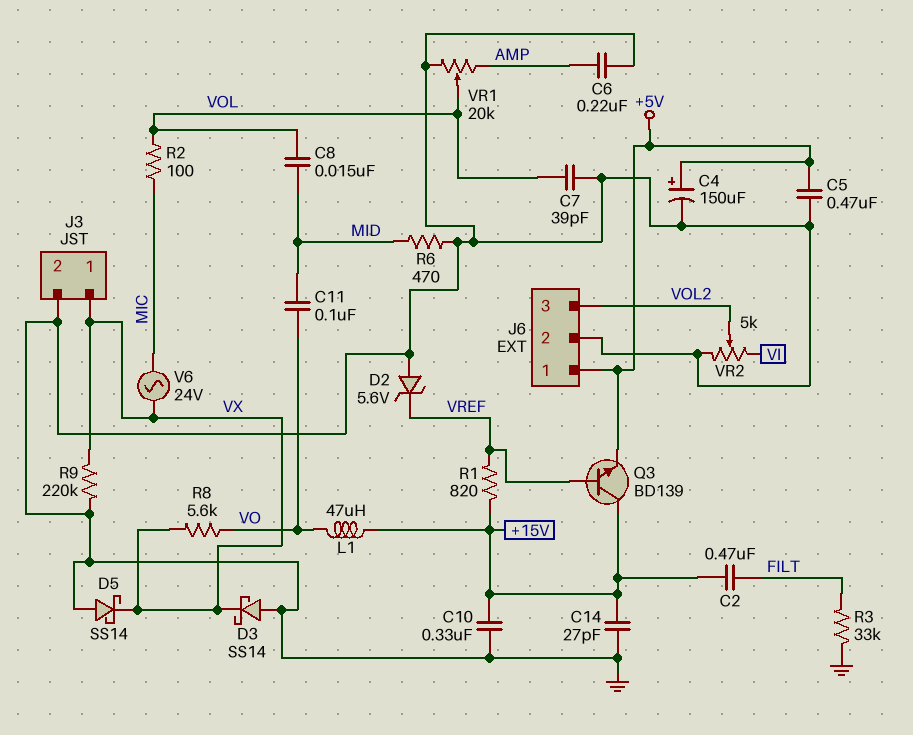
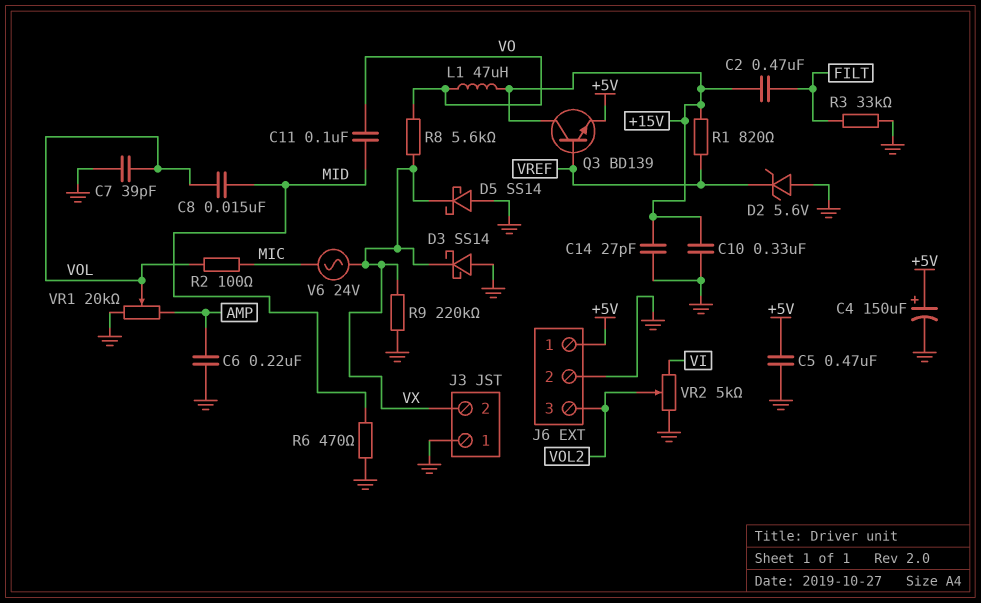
J3 pin 1: VX -> GND
J3 pin 2: GND -> VX

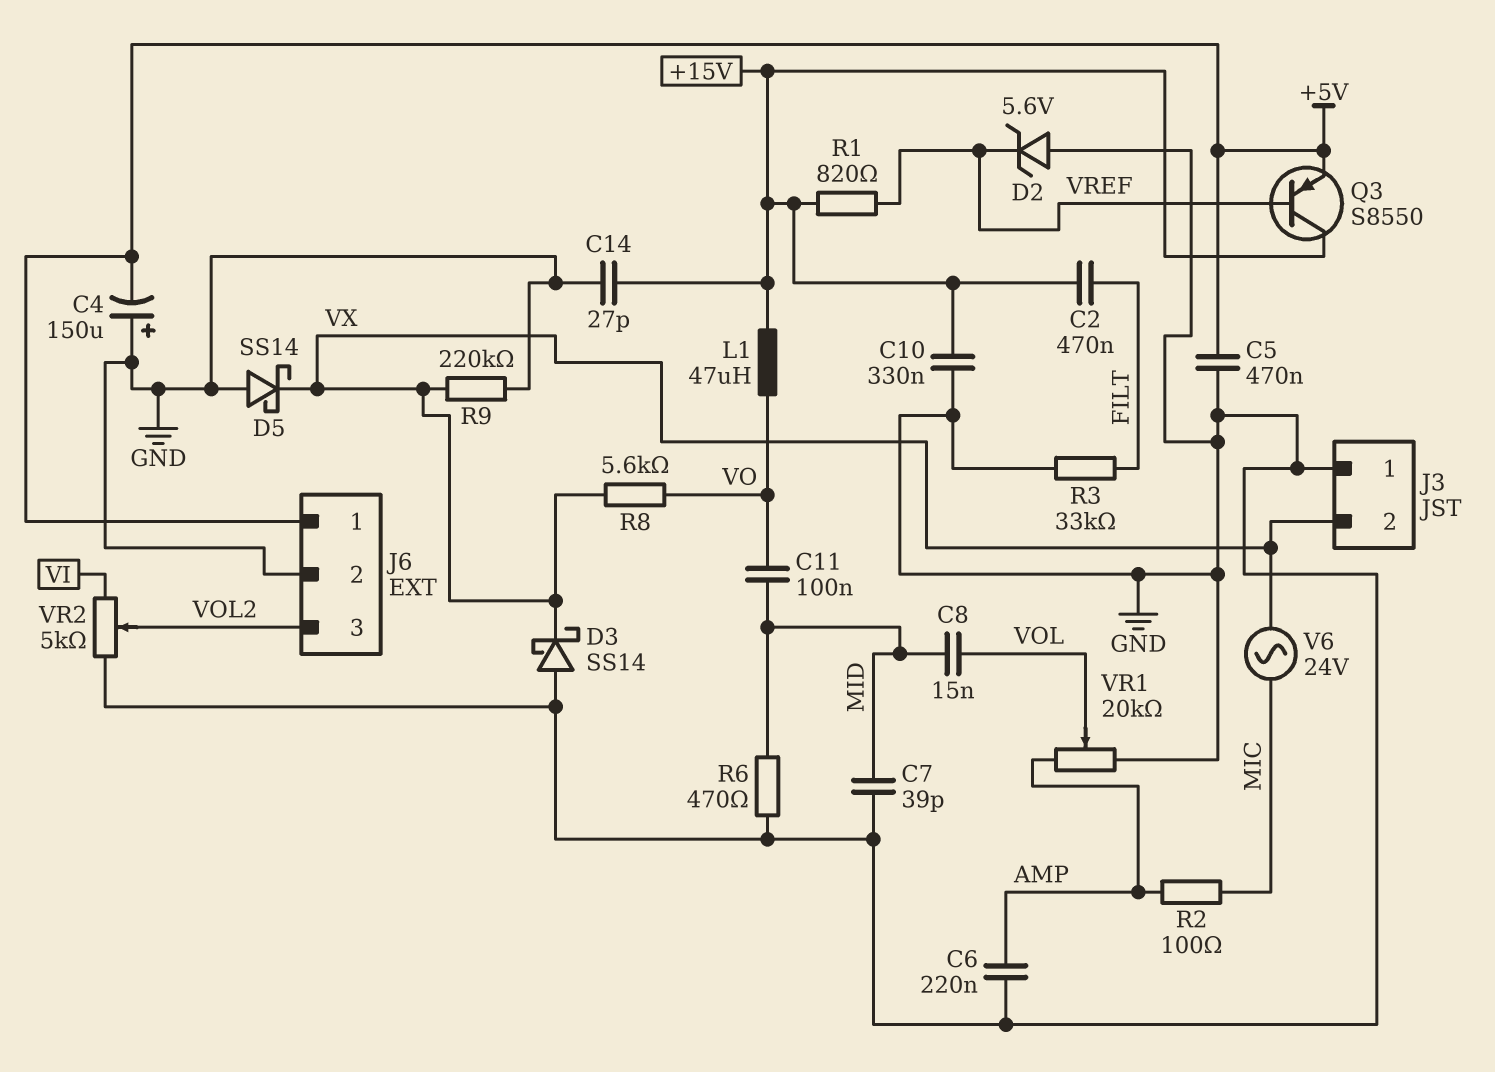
C4: 150uF (plus +5V, minus GND) -> 150uF (plus GND, minus +5V)
C7: 39pF (GND, VOL) -> 39pF (GND, MID)
Q3: NPN BD139 (B VREF, C +15V, E +5V) -> PNP S8550 (B VREF, C +15V, E +5V)
R2: 100 (MIC, VOL) -> 100 (AMP, MIC)

